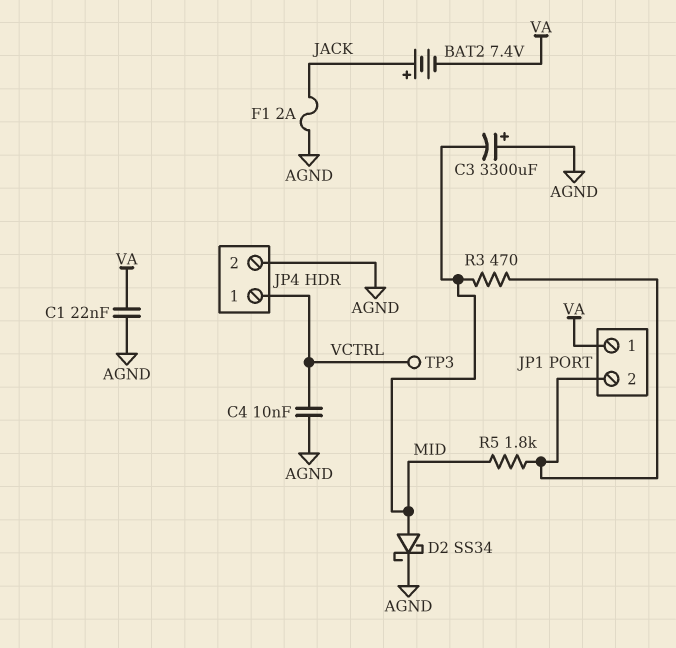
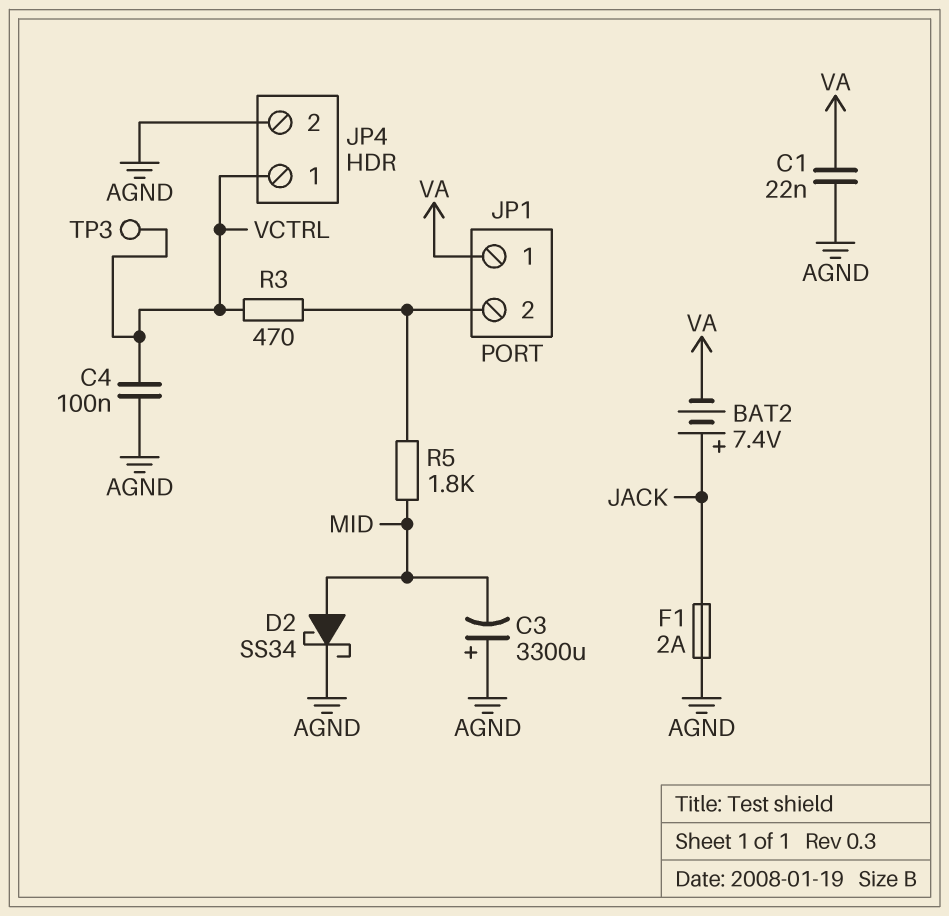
C4: 10nF (AGND, VCTRL) -> 100nF (AGND, VCTRL)
R3: 470 (JP1/2, MID) -> 470 (JP1/2, VCTRL)

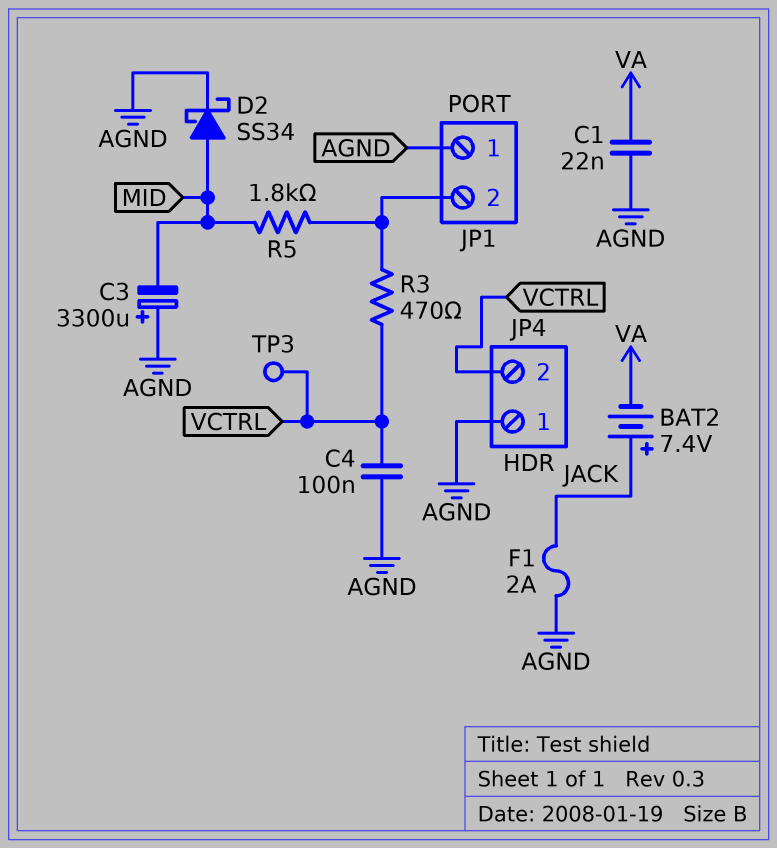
JP1 pin 1: VA -> AGND
JP4 pin 1: VCTRL -> AGND
JP4 pin 2: AGND -> VCTRL

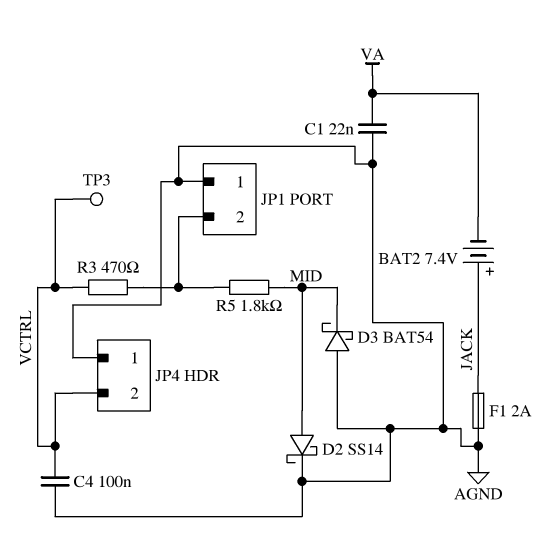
C3: 3300uF (plus AGND, minus MID) -> none
D2: schottky SS34 (A MID, K AGND) -> schottky SS14 (A MID, K AGND)
D3: none -> schottky BAT54 (A AGND, K MID)

